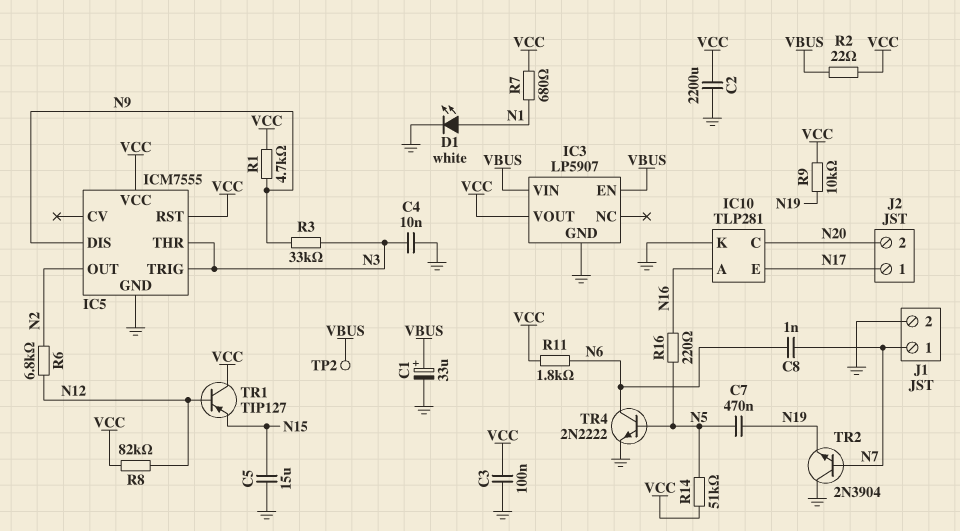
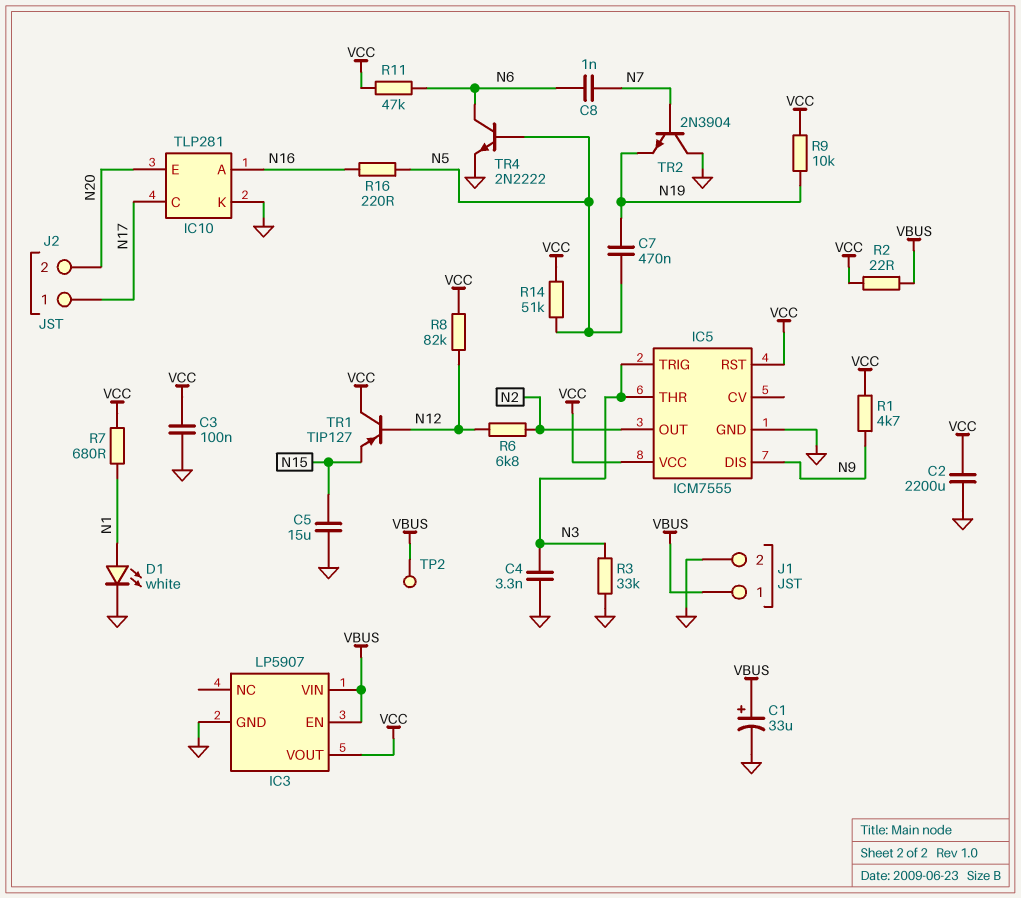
C4: 10nF (GND, N3) -> 3.3nF (GND, N3)
IC10 pin C: N20 -> N17
IC10 pin E: N17 -> N20
J1 pin 1: N7 -> VBUS
R3: 33k (N3, N9) -> 33k (GND, N3)
R11: 1.8k (N6, VCC) -> 47k (N6, VCC)

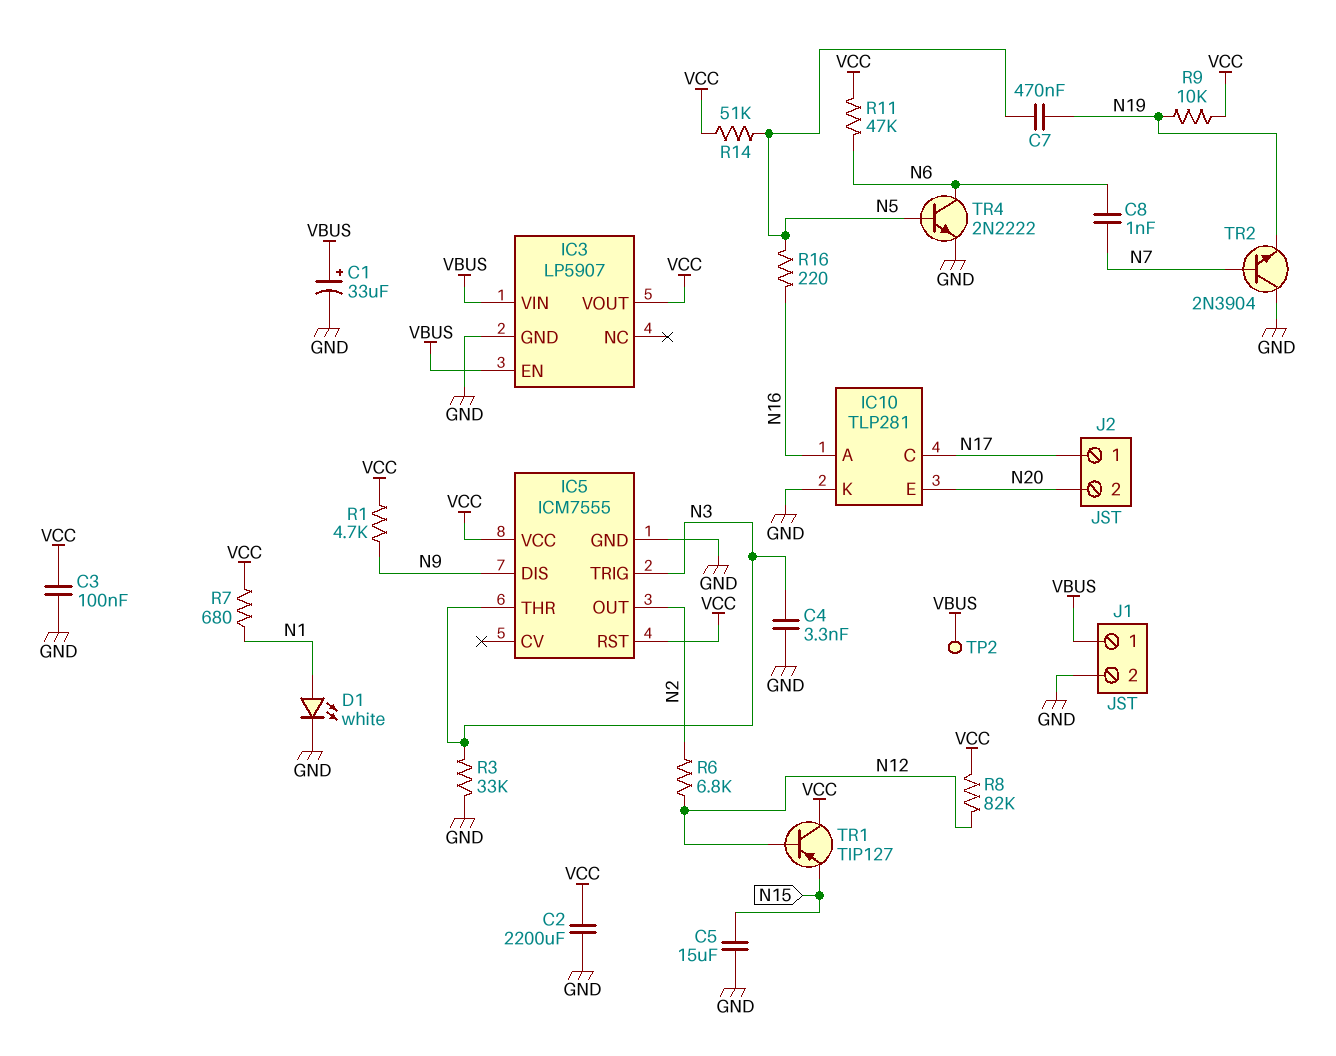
R2: 22 (VBUS, VCC) -> none

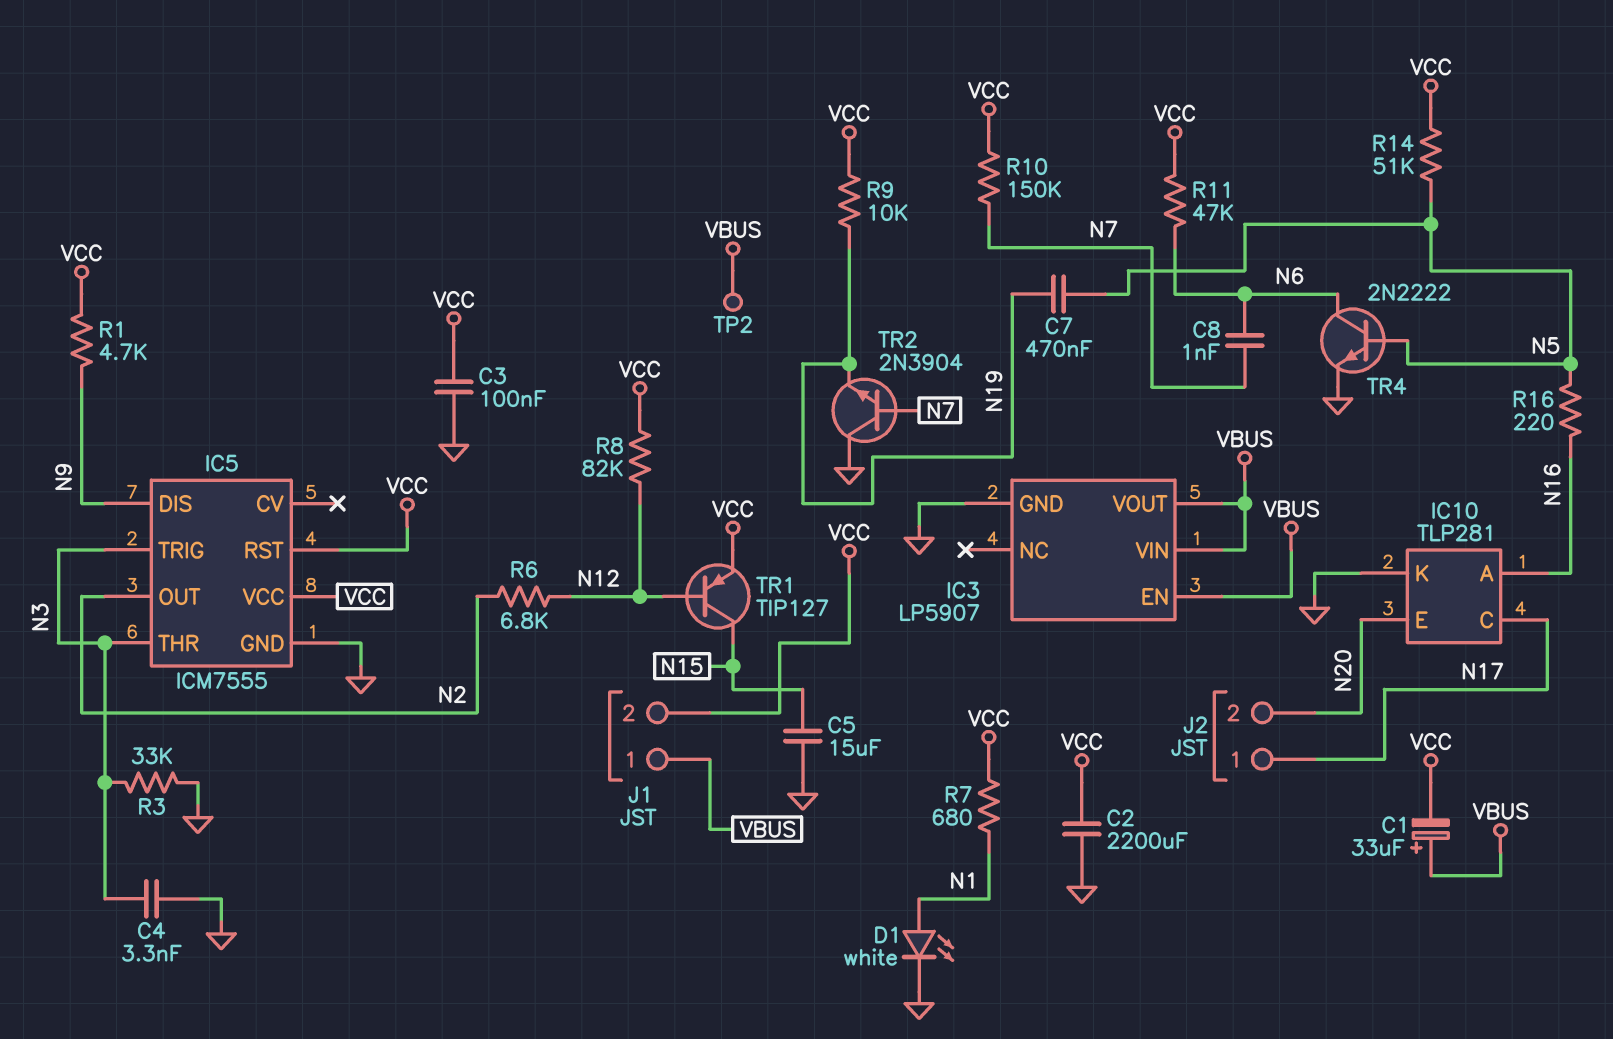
C1: 33uF (plus VBUS, minus GND) -> 33uF (plus VBUS, minus VCC)
IC3 pin VOUT: VCC -> VBUS
J1 pin 2: GND -> VCC
R10: none -> 150k (N7, VCC)
TR1: PNP TIP127 (B N12, C VCC, E N15) -> PNP TIP127 (B N12, C N15, E VCC)

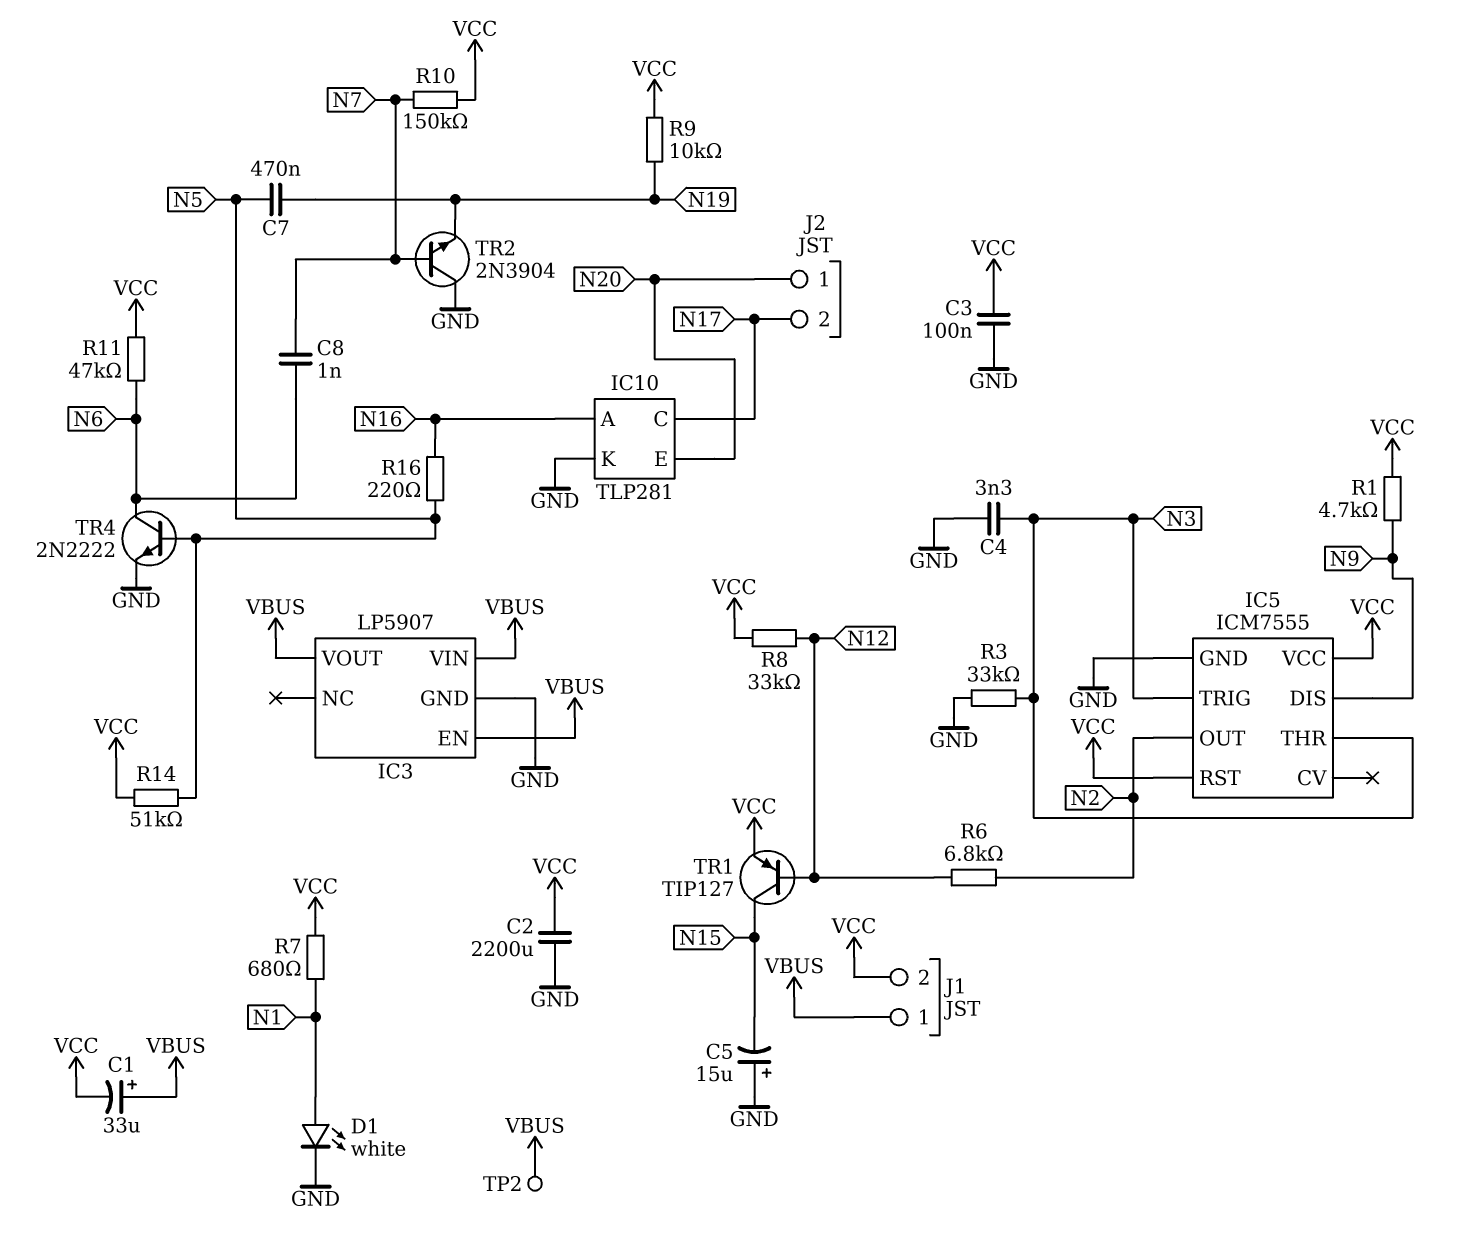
C5: 15uF (GND, N15) -> 15uF (plus GND, minus N15)
J2 pin 1: N17 -> N20
J2 pin 2: N20 -> N17
R8: 82k (N12, VCC) -> 33k (N12, VCC)

